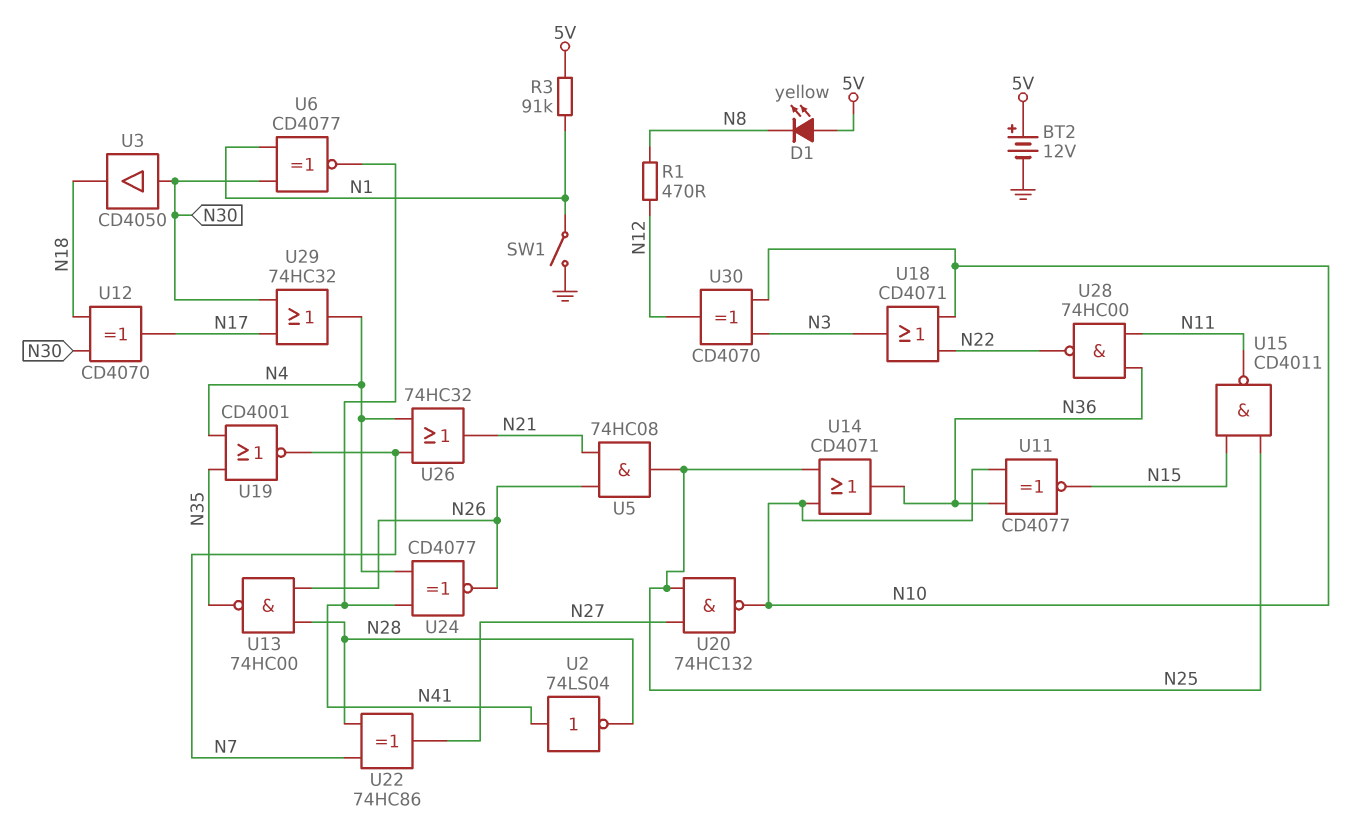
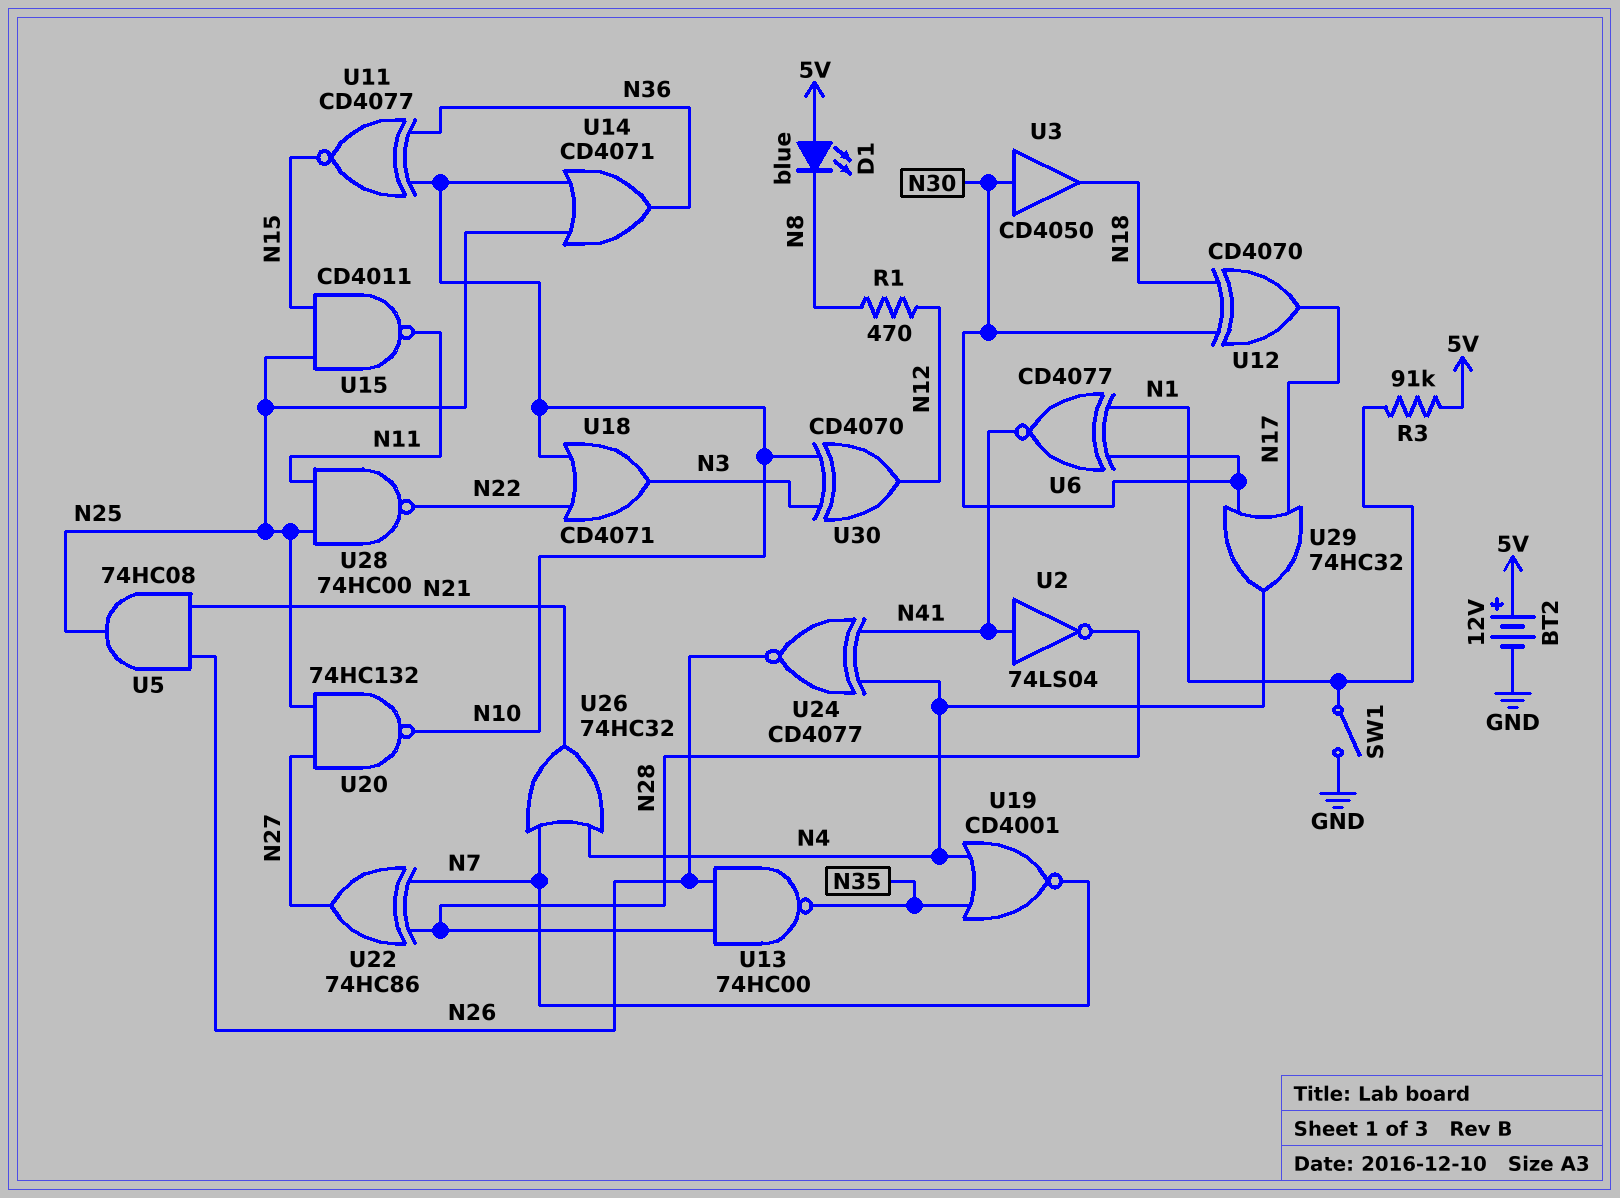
D1: LED yellow (A 5V, K N8) -> LED blue (A 5V, K N8)
U28: NAND 74HC00 (in N11, in N36, out N22) -> NAND 74HC00 (in N11, in N25, out N22)

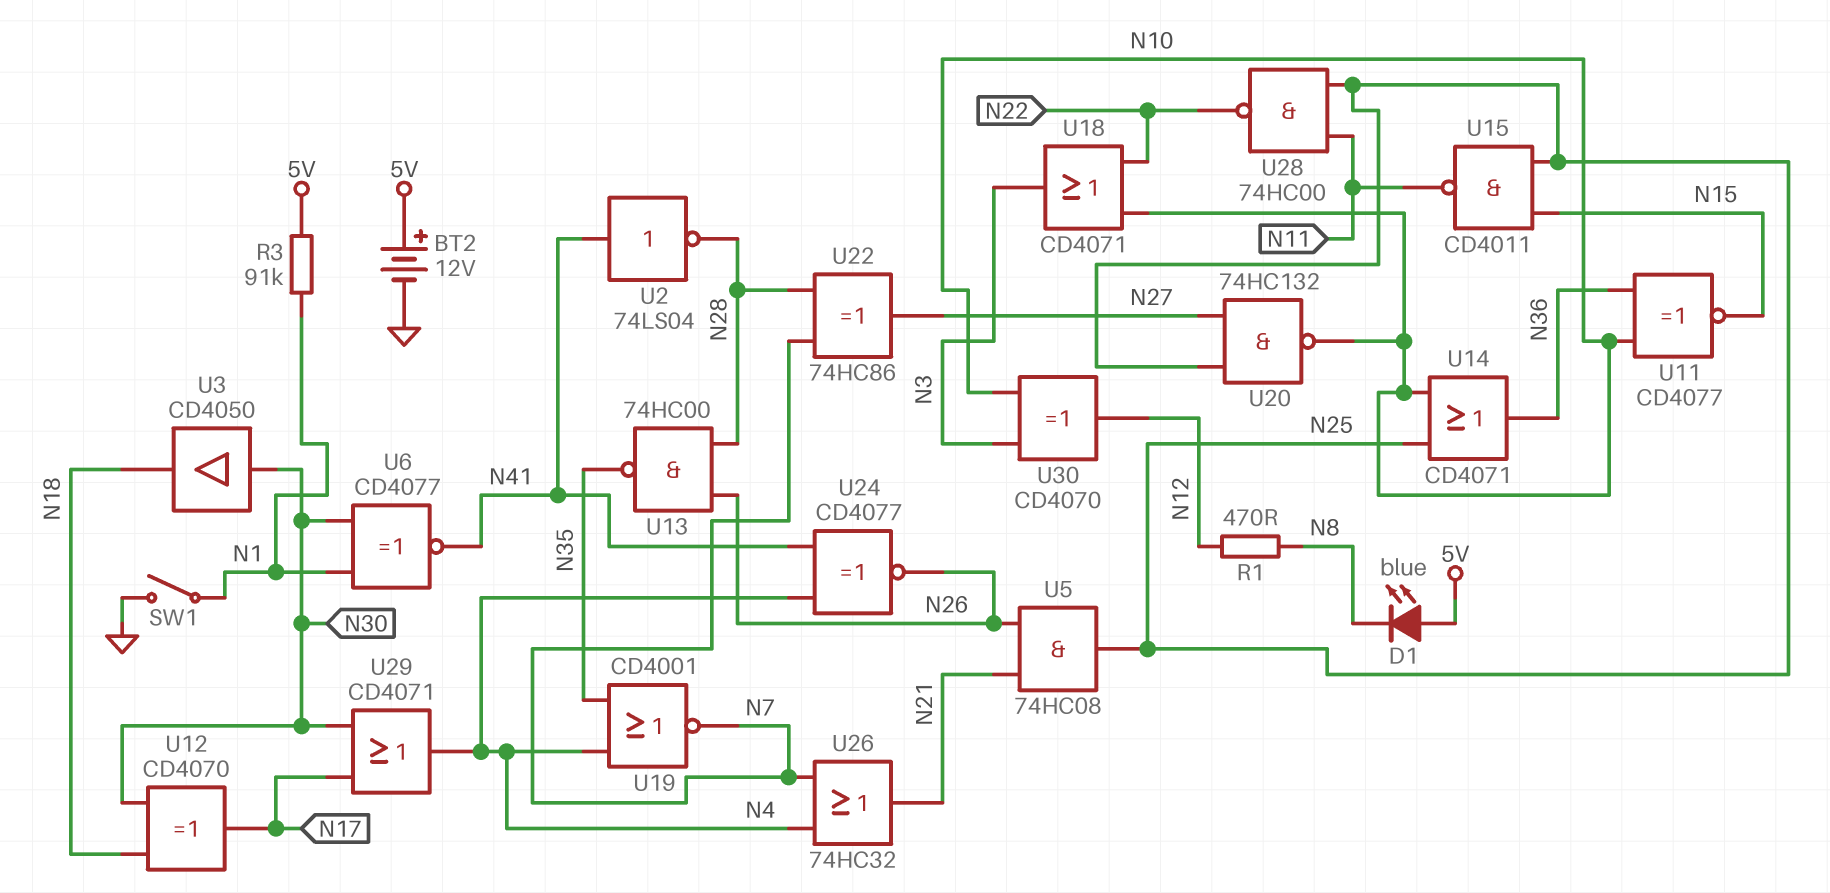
U29: OR 74HC32 (in N17, in N30, out N4) -> OR CD4071 (in N17, in N30, out N4)

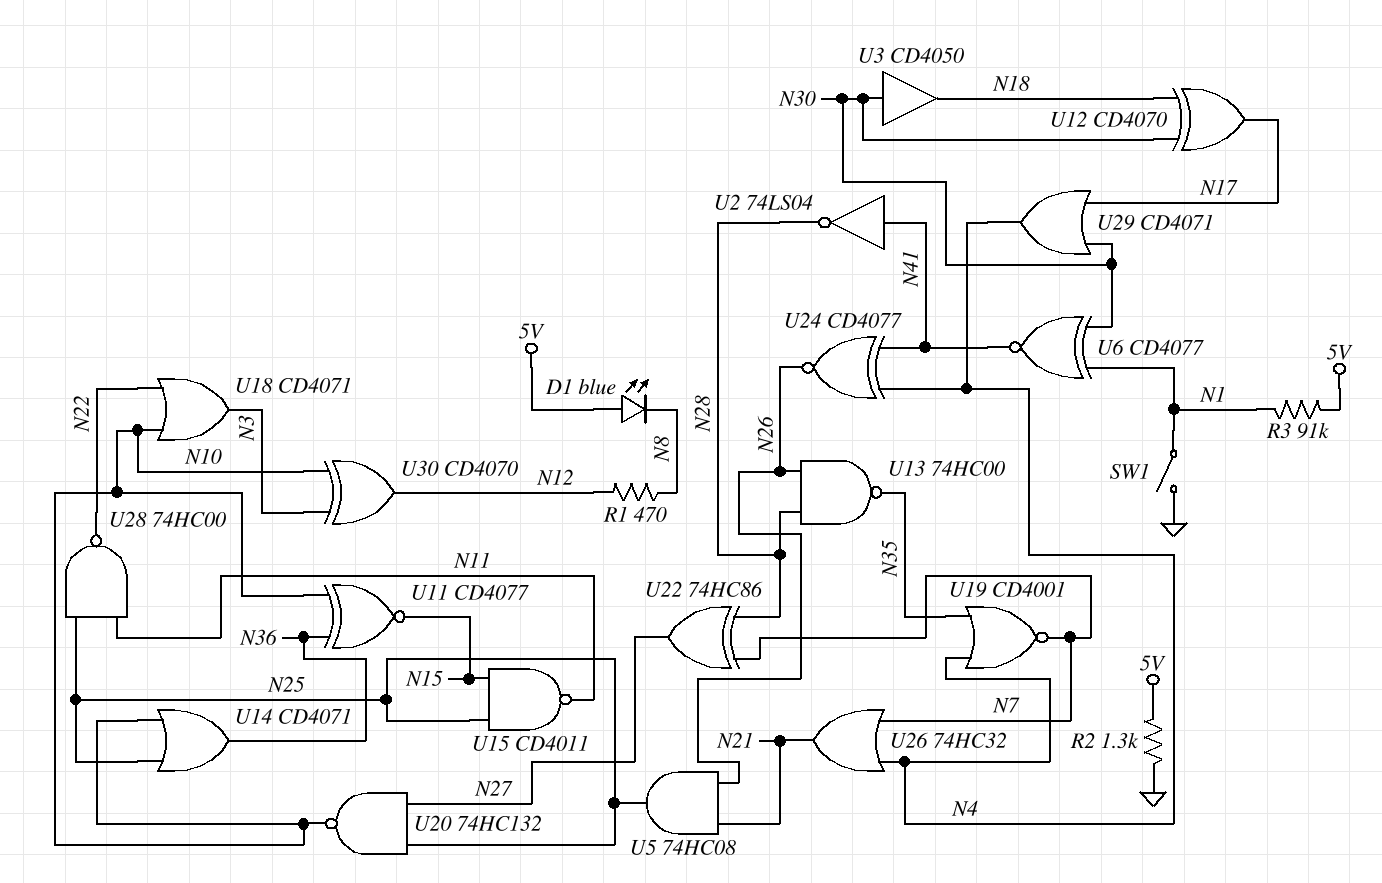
BT2: 12V (plus 5V, minus GND) -> none
R2: none -> 1.3k (5V, GND)

